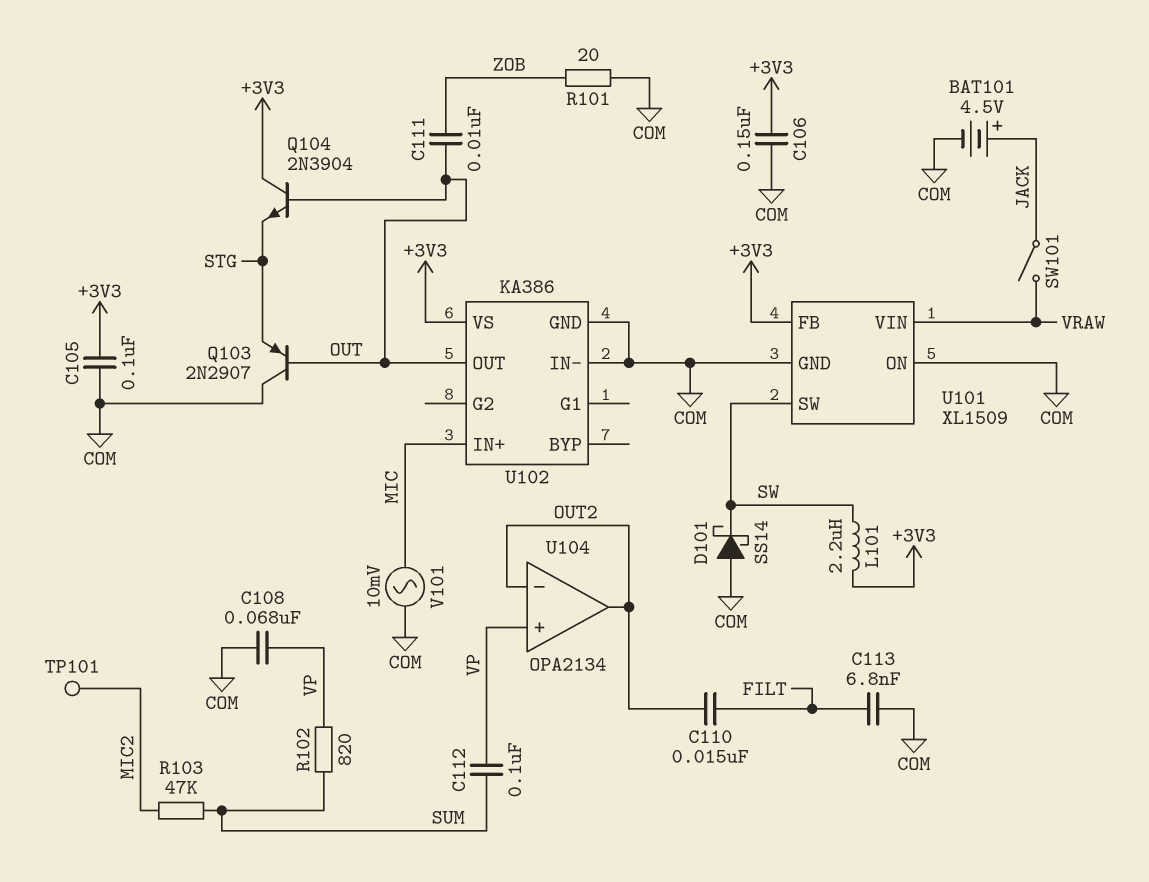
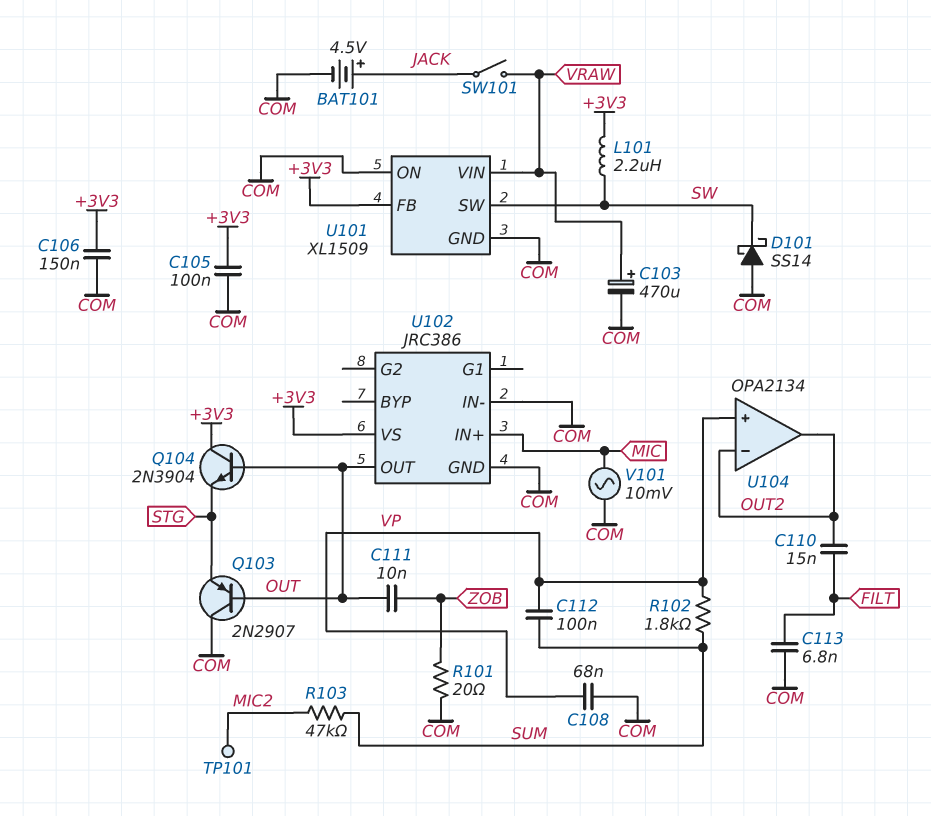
C103: none -> 470uF (plus VRAW, minus COM)
R102: 820 (SUM, VP) -> 1.8k (SUM, VP)
U102: KA386 -> JRC386

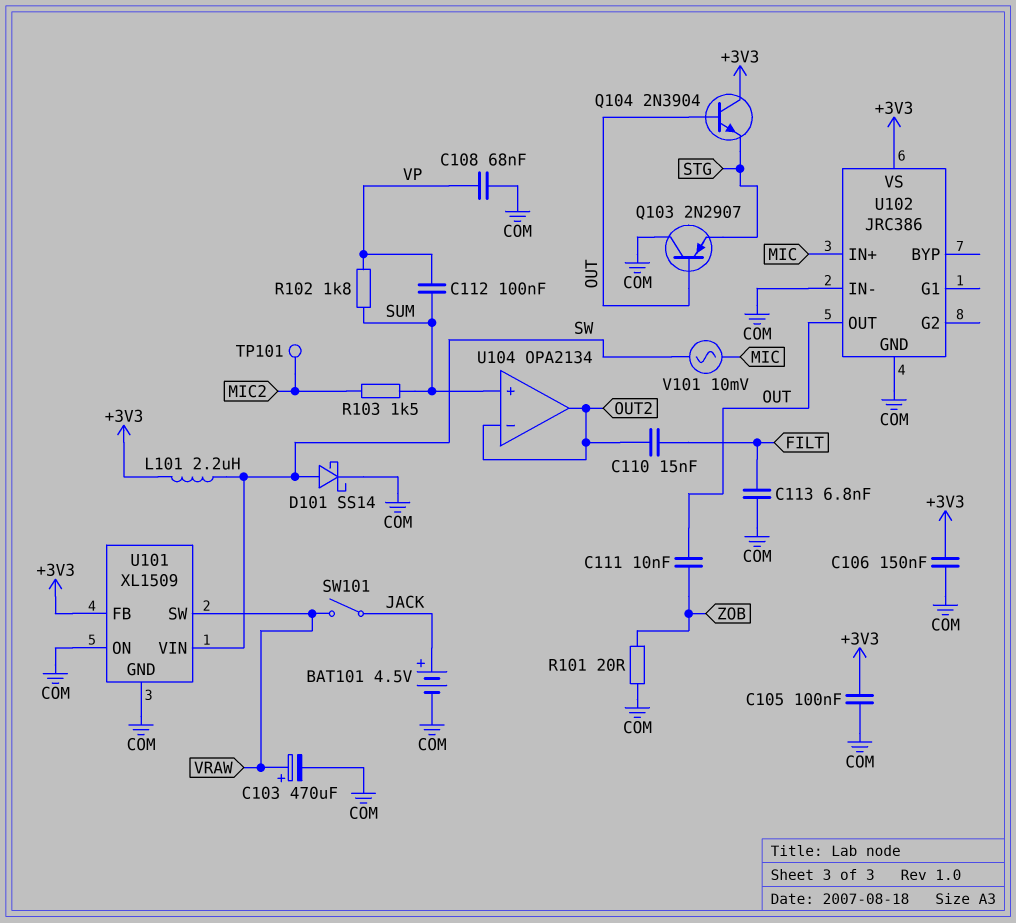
D101: schottky SS14 (A COM, K SW) -> schottky SS14 (A SW, K COM)
R103: 47k (MIC2, SUM) -> 1.5k (MIC2, SUM)
U101 pin SW: SW -> VRAW
U101 pin VIN: VRAW -> SW
U104 pin in+: VP -> SUM
V101: AC 10mV (COM, MIC) -> AC 10mV (MIC, SW)

